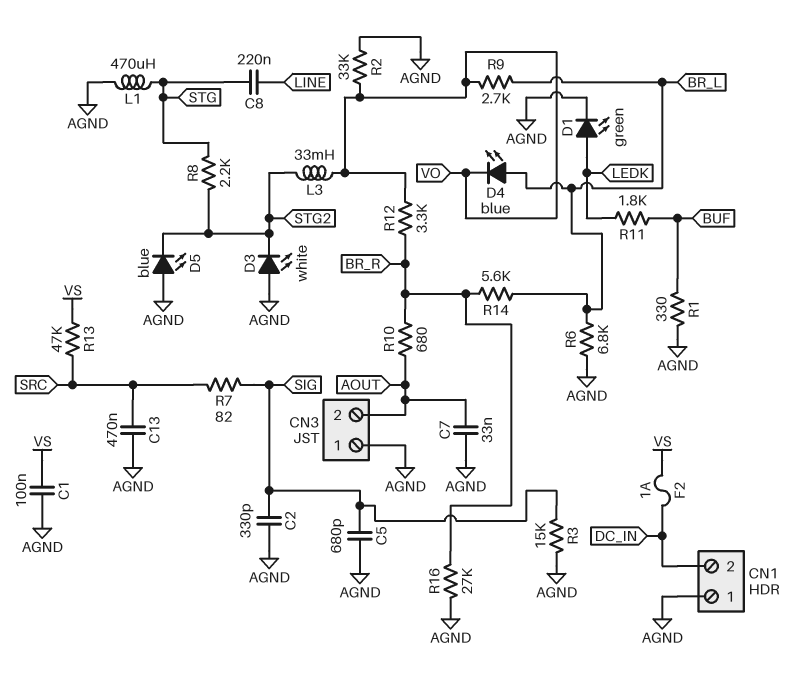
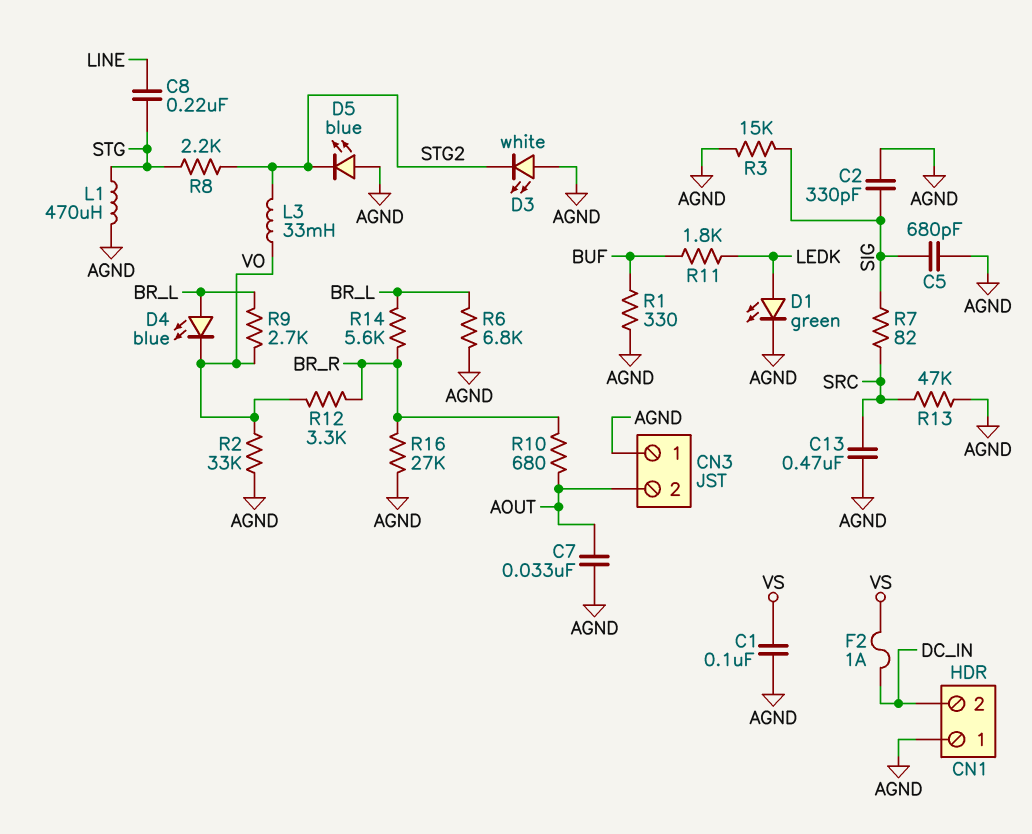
R13: 47k (SRC, VS) -> 47k (AGND, SRC)

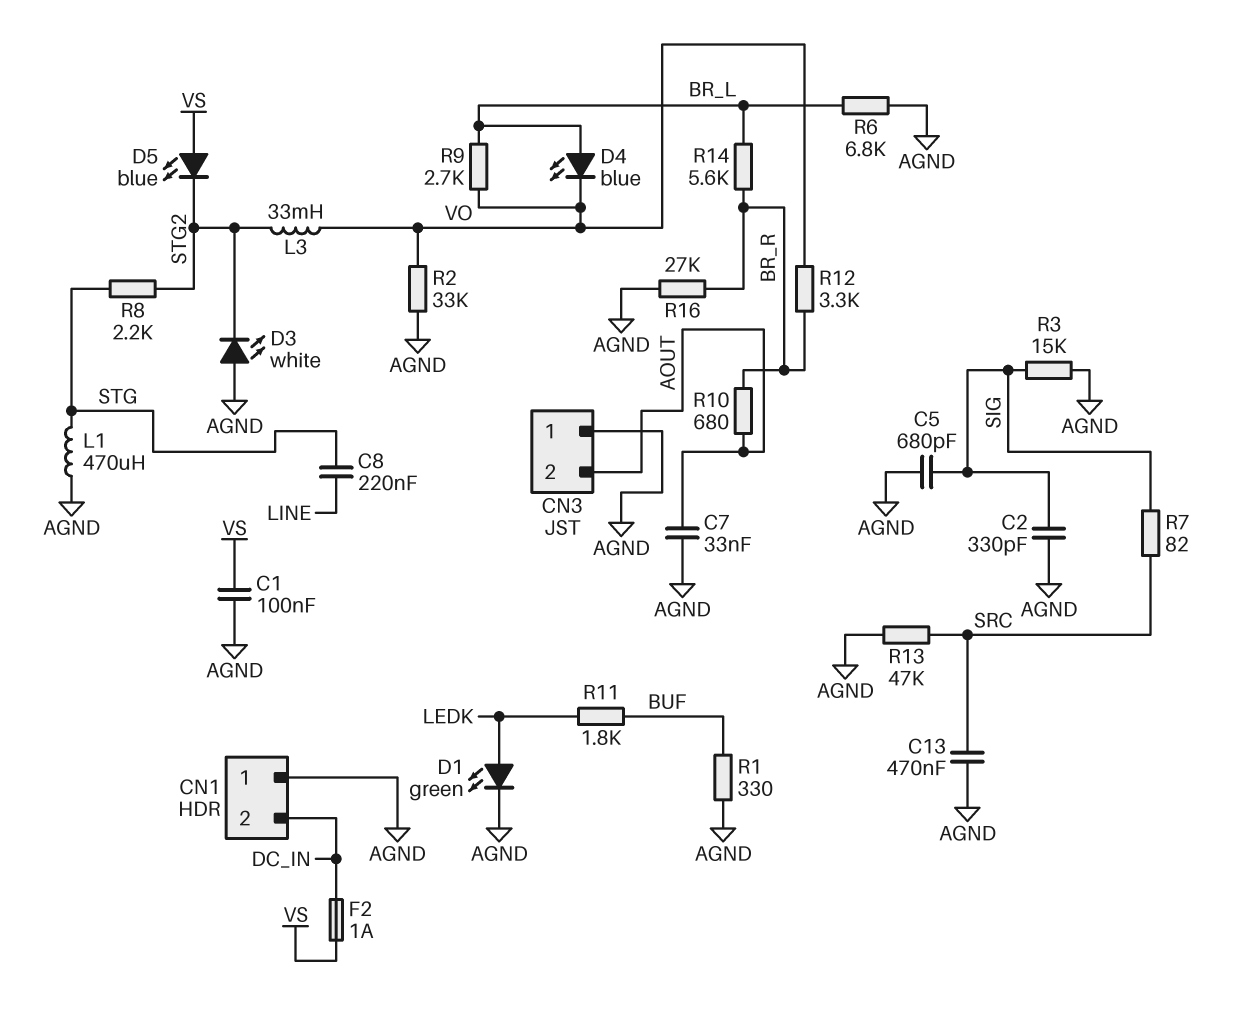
D5: LED blue (A AGND, K STG2) -> LED blue (A VS, K STG2)

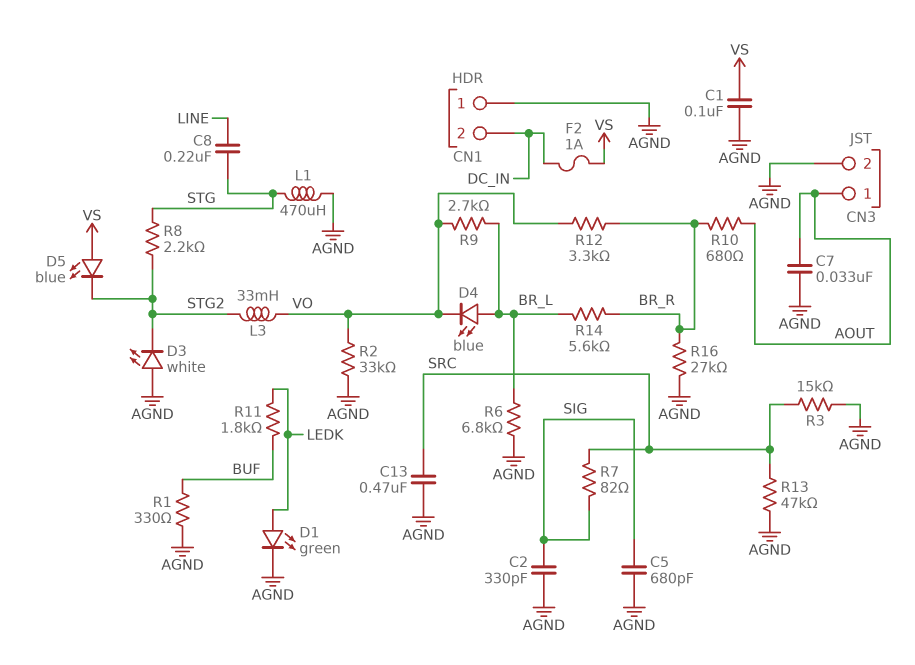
CN3 pin 1: AGND -> AOUT
CN3 pin 2: AOUT -> AGND
R3: 15k (AGND, SIG) -> 15k (AGND, SRC)

